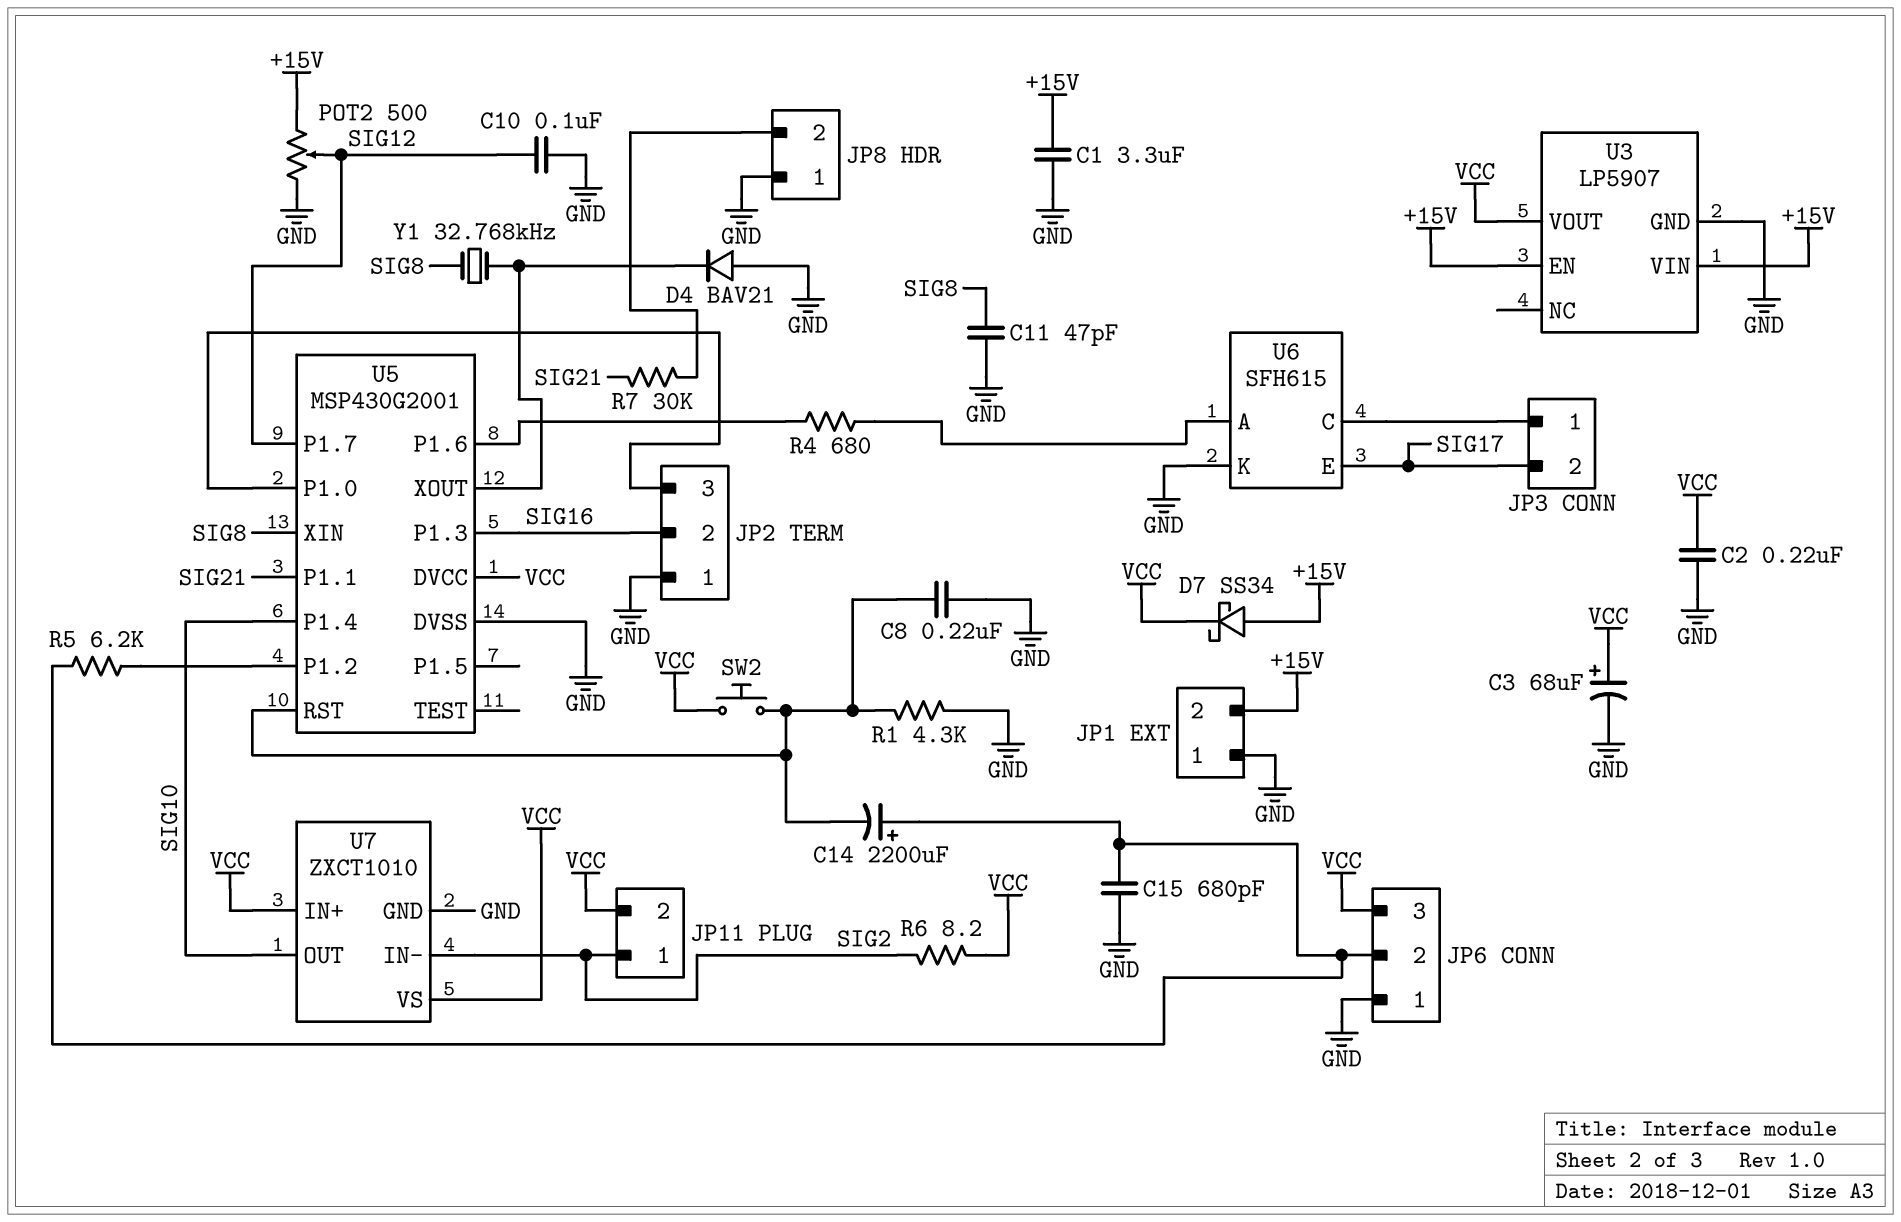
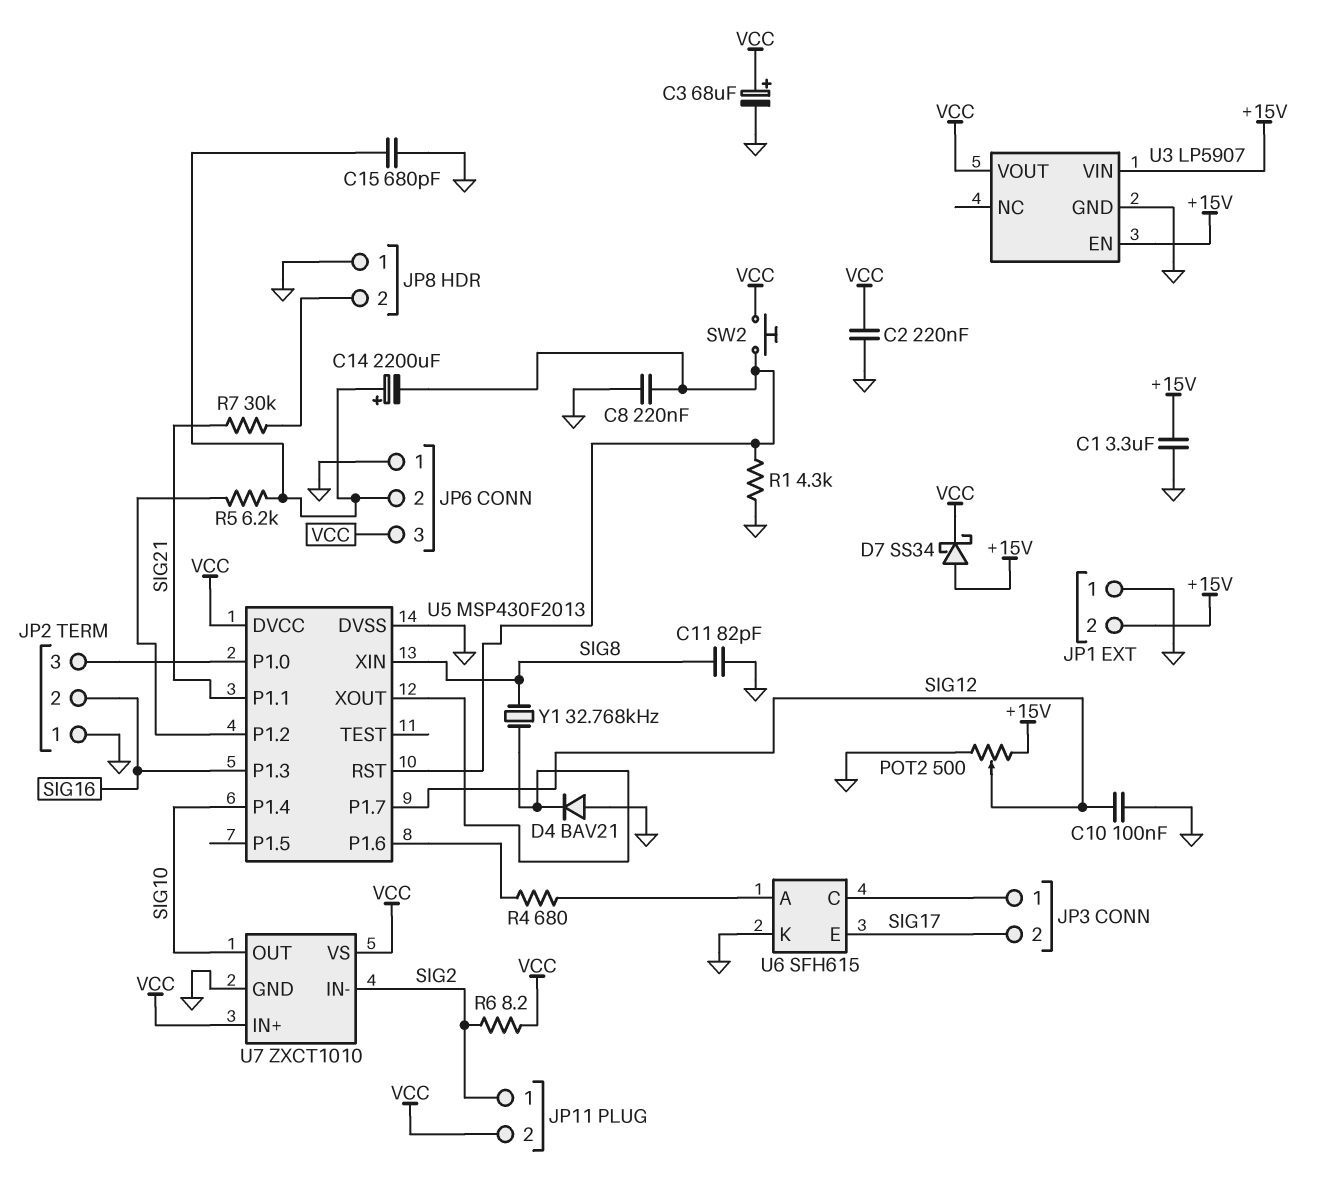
C11: 47pF (GND, SIG8) -> 82pF (GND, SIG8)
U5: MSP430G2001 -> MSP430F2013

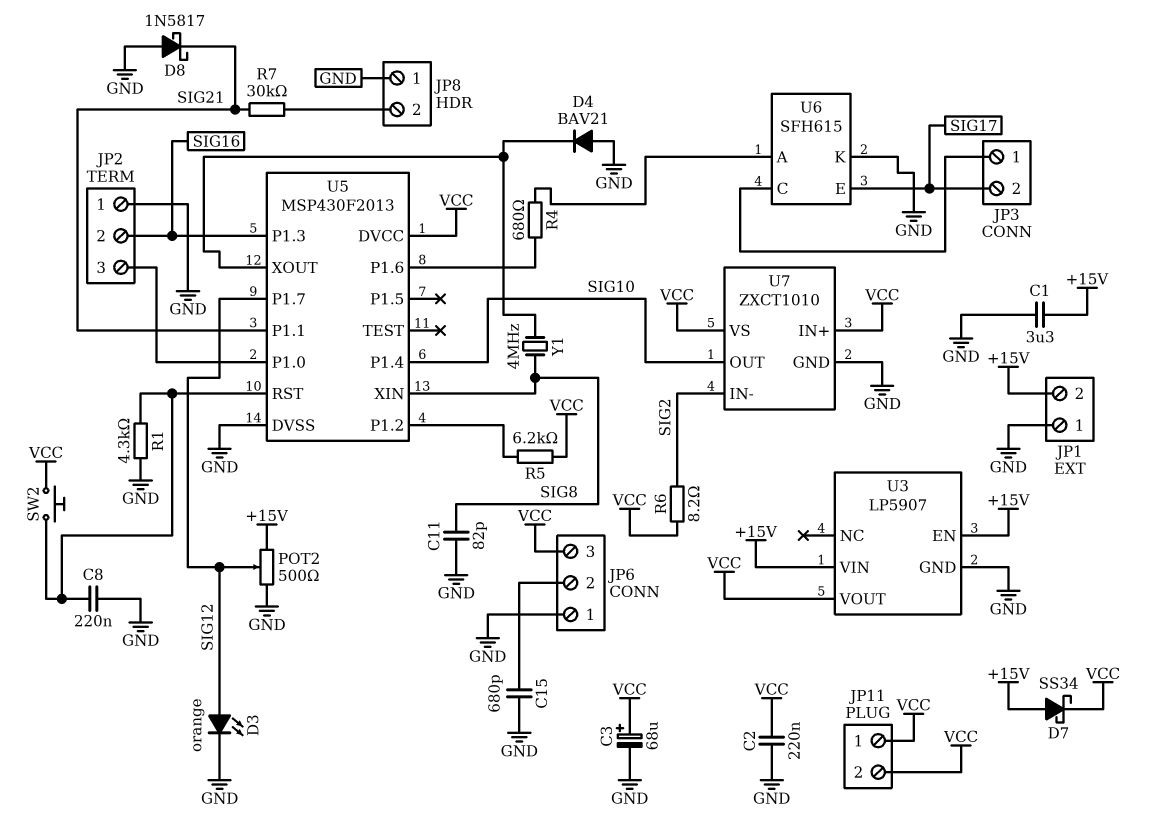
C10: 100nF (GND, SIG12) -> none
C14: 2200uF (plus JP6/2, minus U5/RST) -> none
D3: none -> LED orange (A SIG12, K GND)
D8: none -> schottky 1N5817 (A GND, K SIG21)
JP11 pin 1: SIG2 -> VCC
R5: 6.2k (JP6/2, U5/P1.2) -> 6.2k (U5/P1.2, VCC)
Y1: 32.768kHz (SIG8, U5/XOUT) -> 4MHz (SIG8, U5/XOUT)

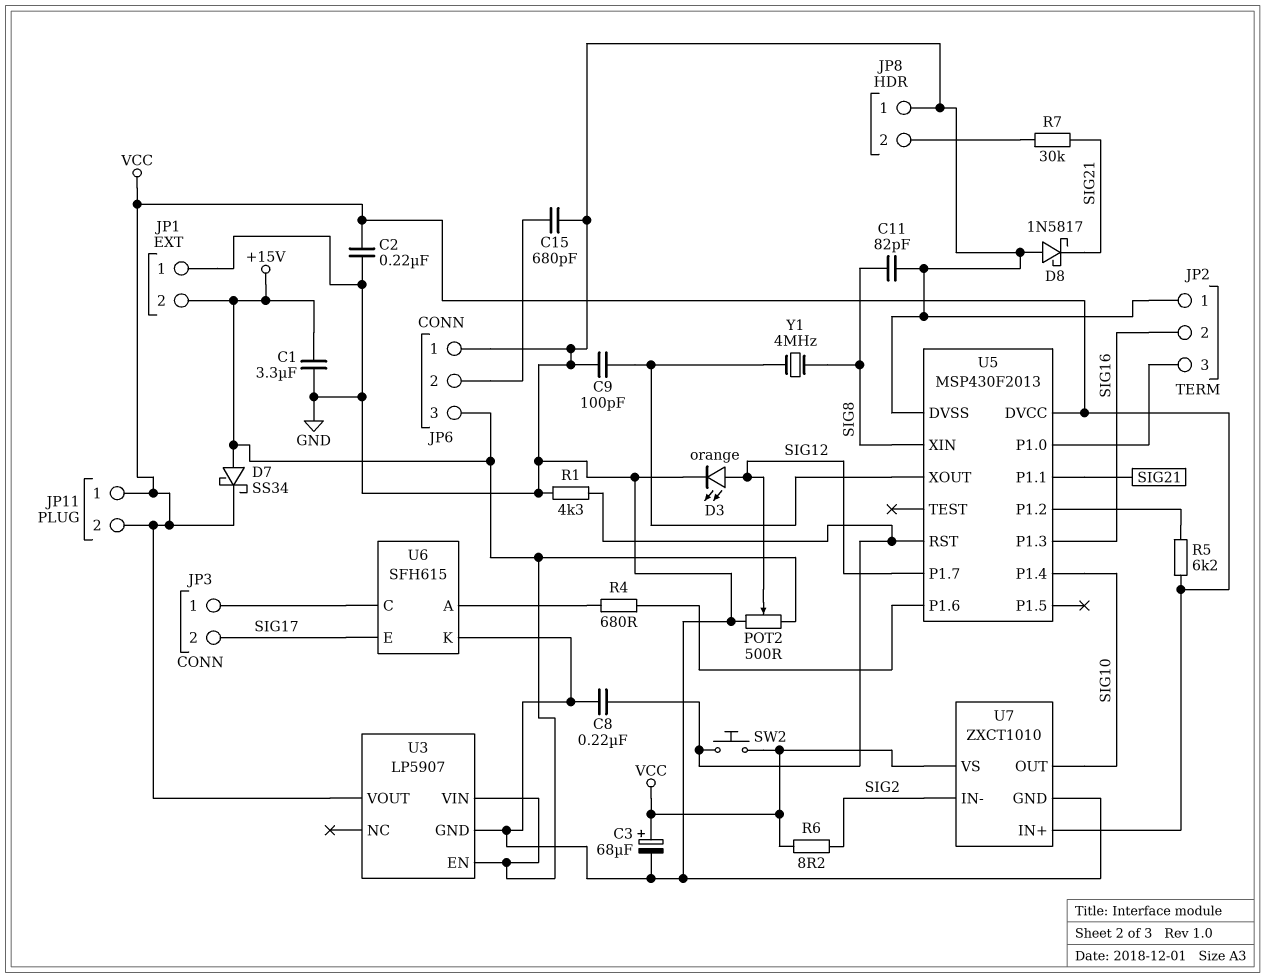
C9: none -> 100pF (GND, U5/XOUT)
D4: diode BAV21 (A GND, K U5/XOUT) -> none
JP6 pin 3: VCC -> +15V

